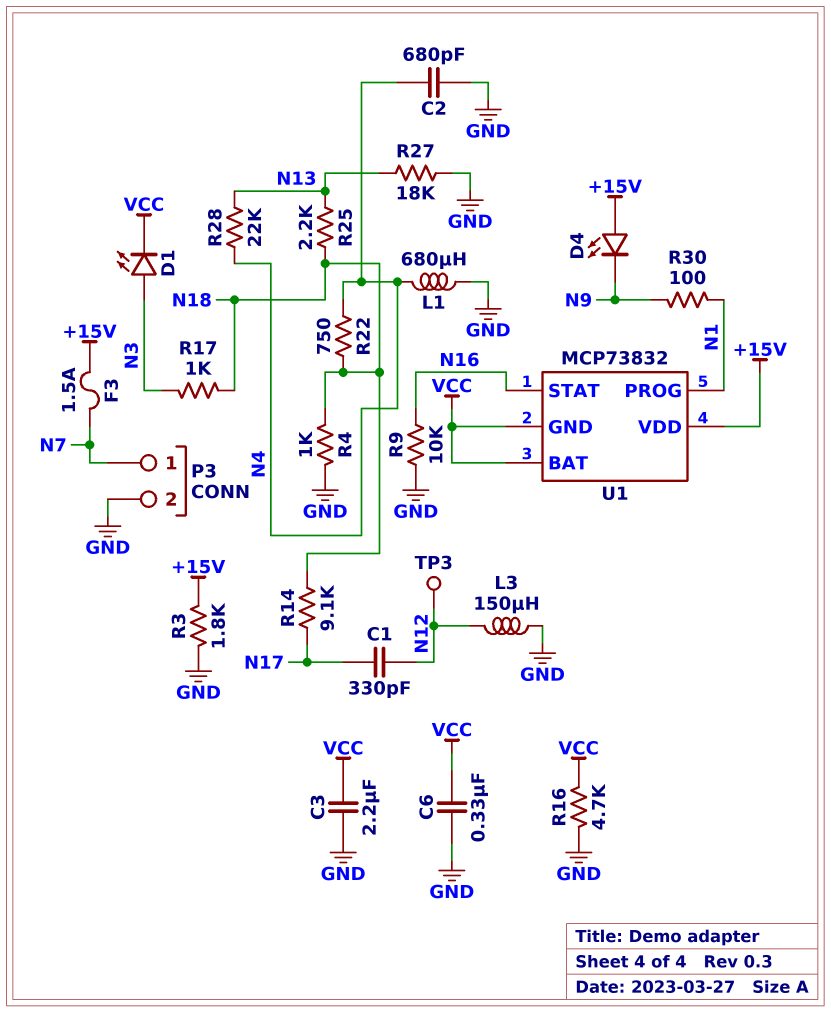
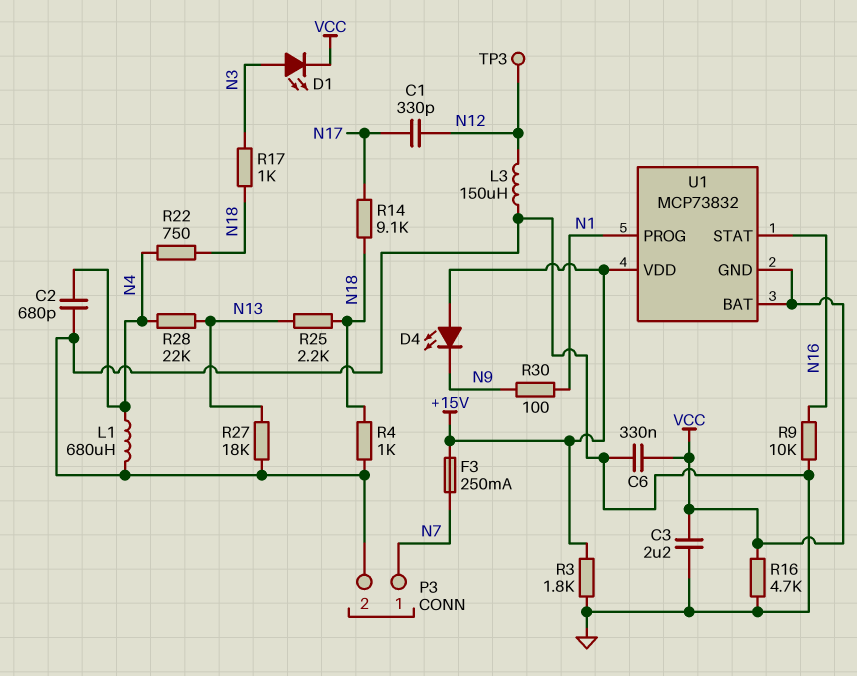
F3: 1.5A (+15V, N7) -> 250mA (+15V, N7)

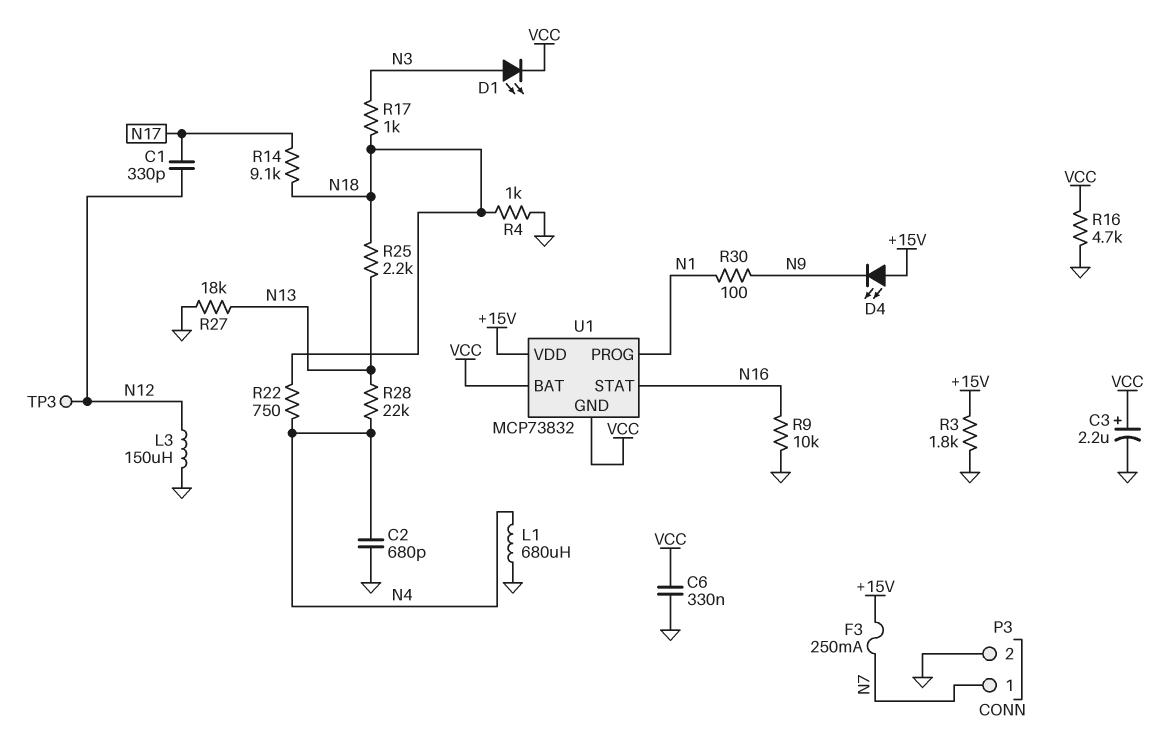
C3: 2.2uF (GND, VCC) -> 2.2uF (plus VCC, minus GND)

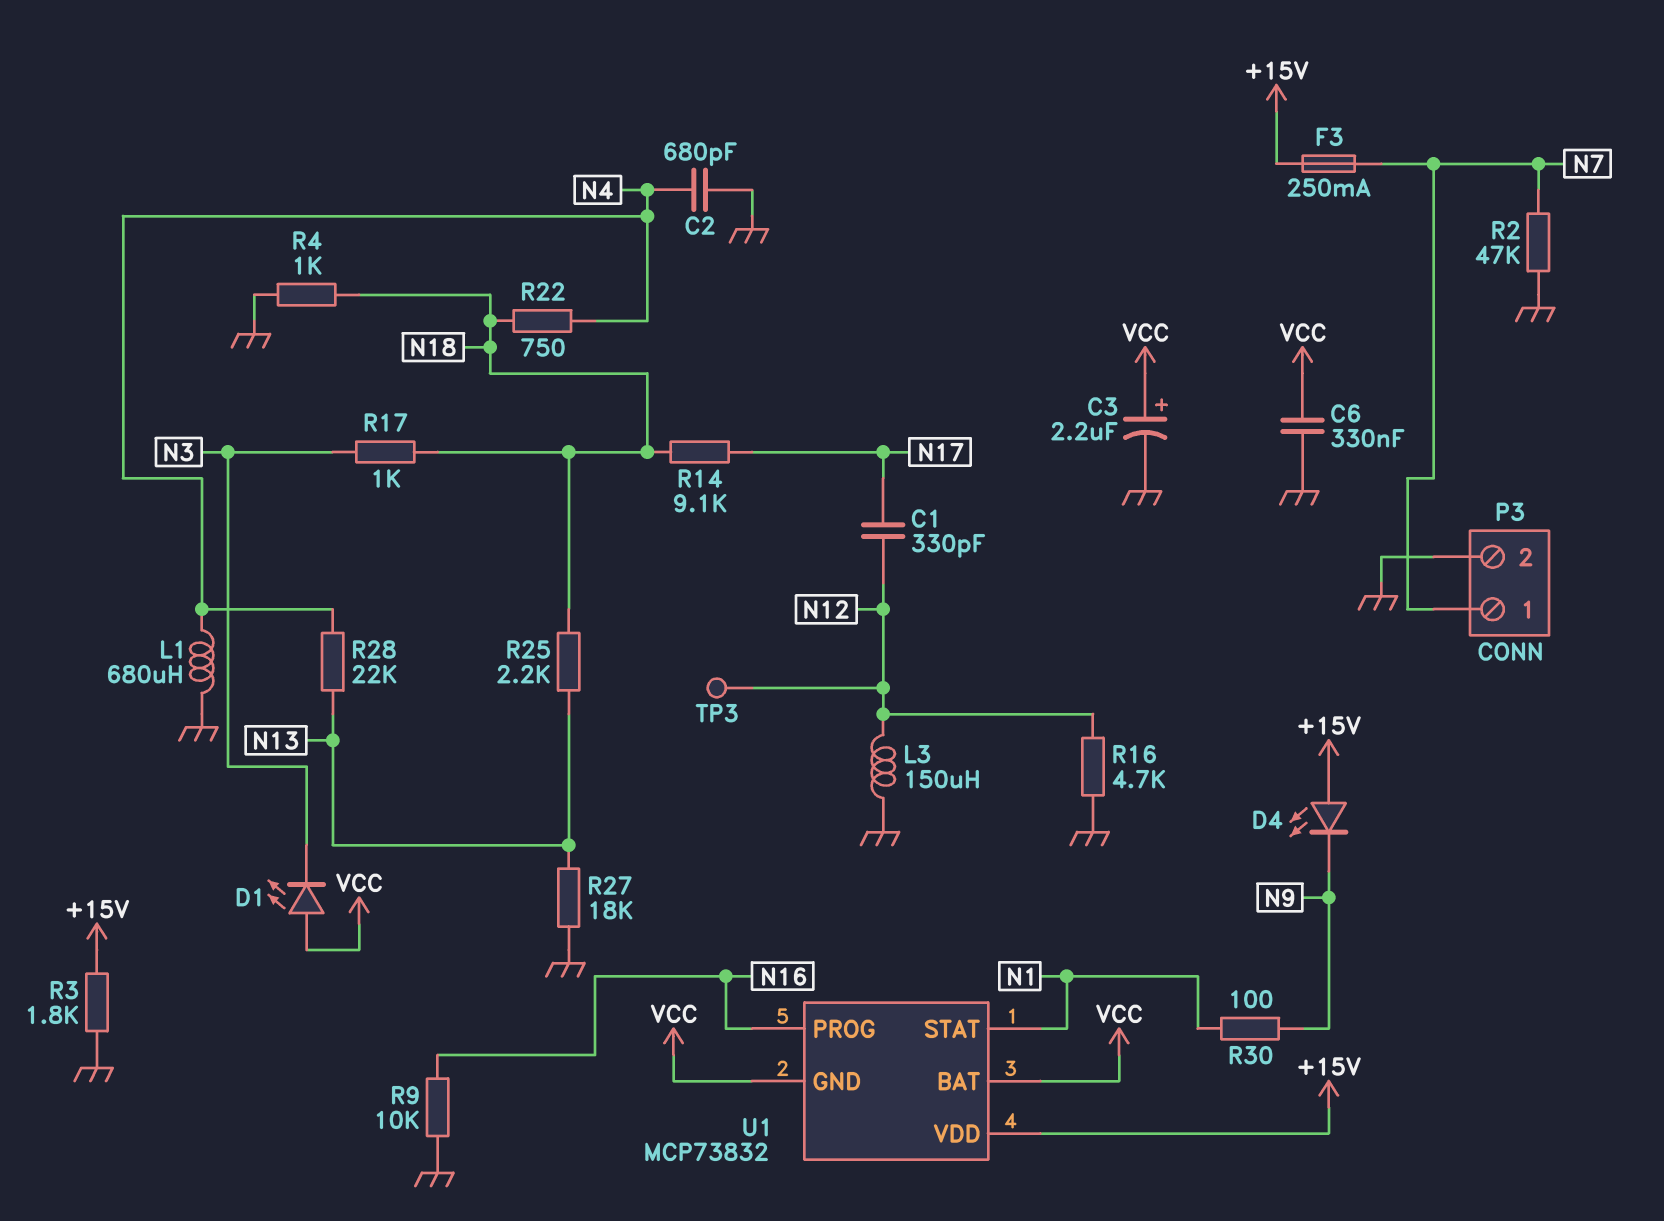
D1: LED (A N3, K VCC) -> LED (A VCC, K N3)
R2: none -> 47k (GND, N7)
R16: 4.7k (GND, VCC) -> 4.7k (GND, N12)
U1 pin PROG: N1 -> N16
U1 pin STAT: N16 -> N1

